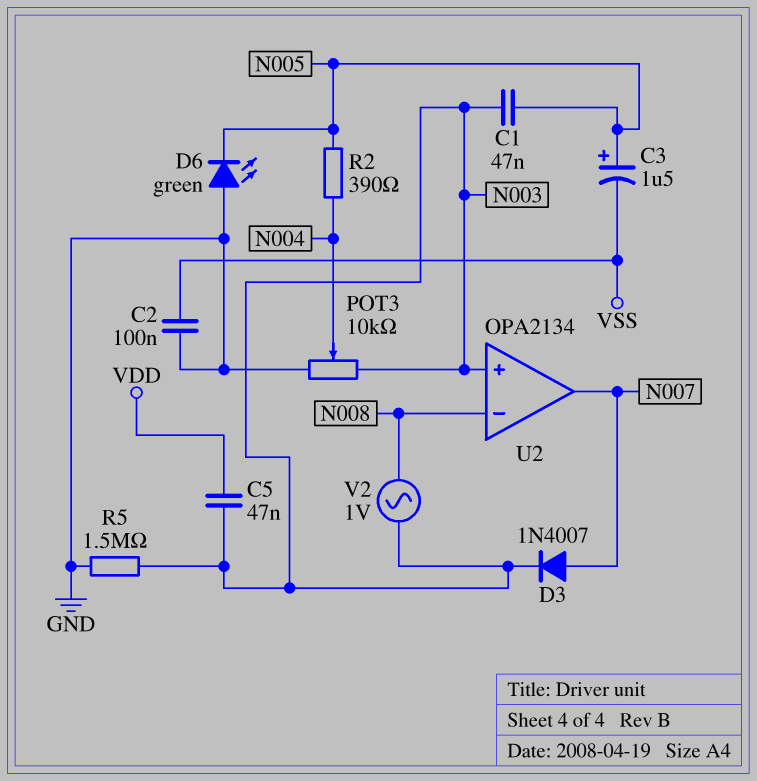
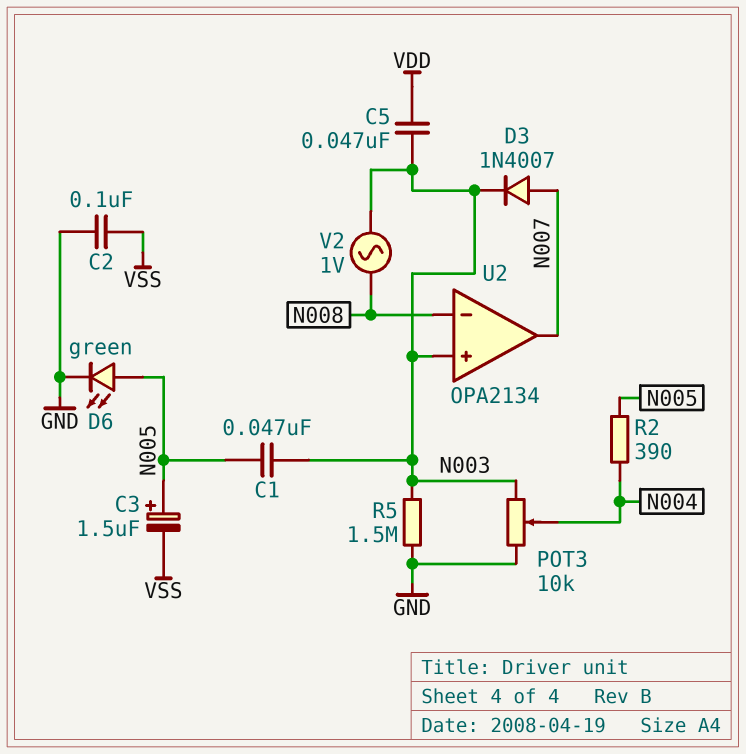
D6: LED green (A GND, K N005) -> LED green (A N005, K GND)

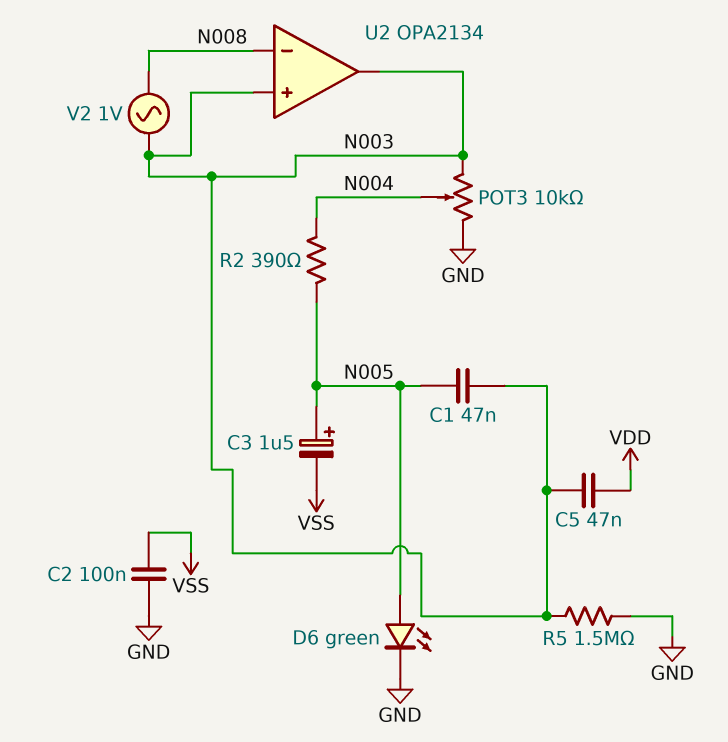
D3: diode 1N4007 (A N007, K N003) -> none
U2 pin out: N007 -> N003

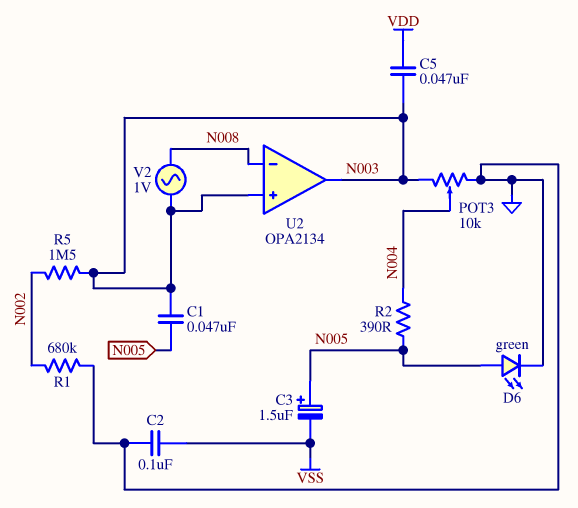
R1: none -> 680k (GND, N002)
R5: 1.5M (GND, N003) -> 1.5M (N002, N003)

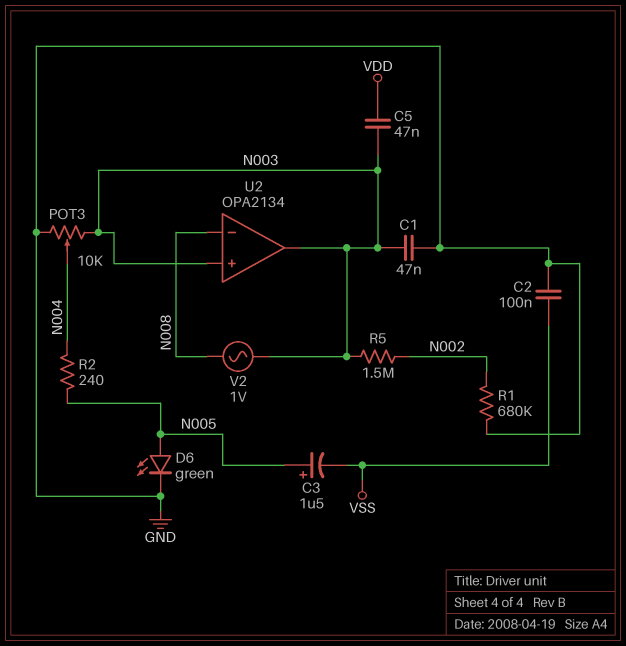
C1: 47nF (N003, N005) -> 47nF (GND, N003)
R2: 390 (N004, N005) -> 240 (N004, N005)

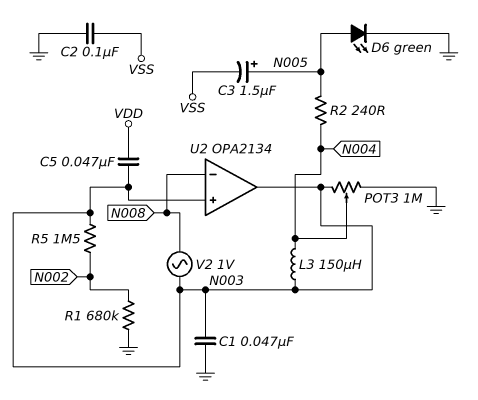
L3: none -> 150uH (N003, N004)
POT3: 10k (GND, N003, wiper N004) -> 1M (GND, N003, wiper N004)

